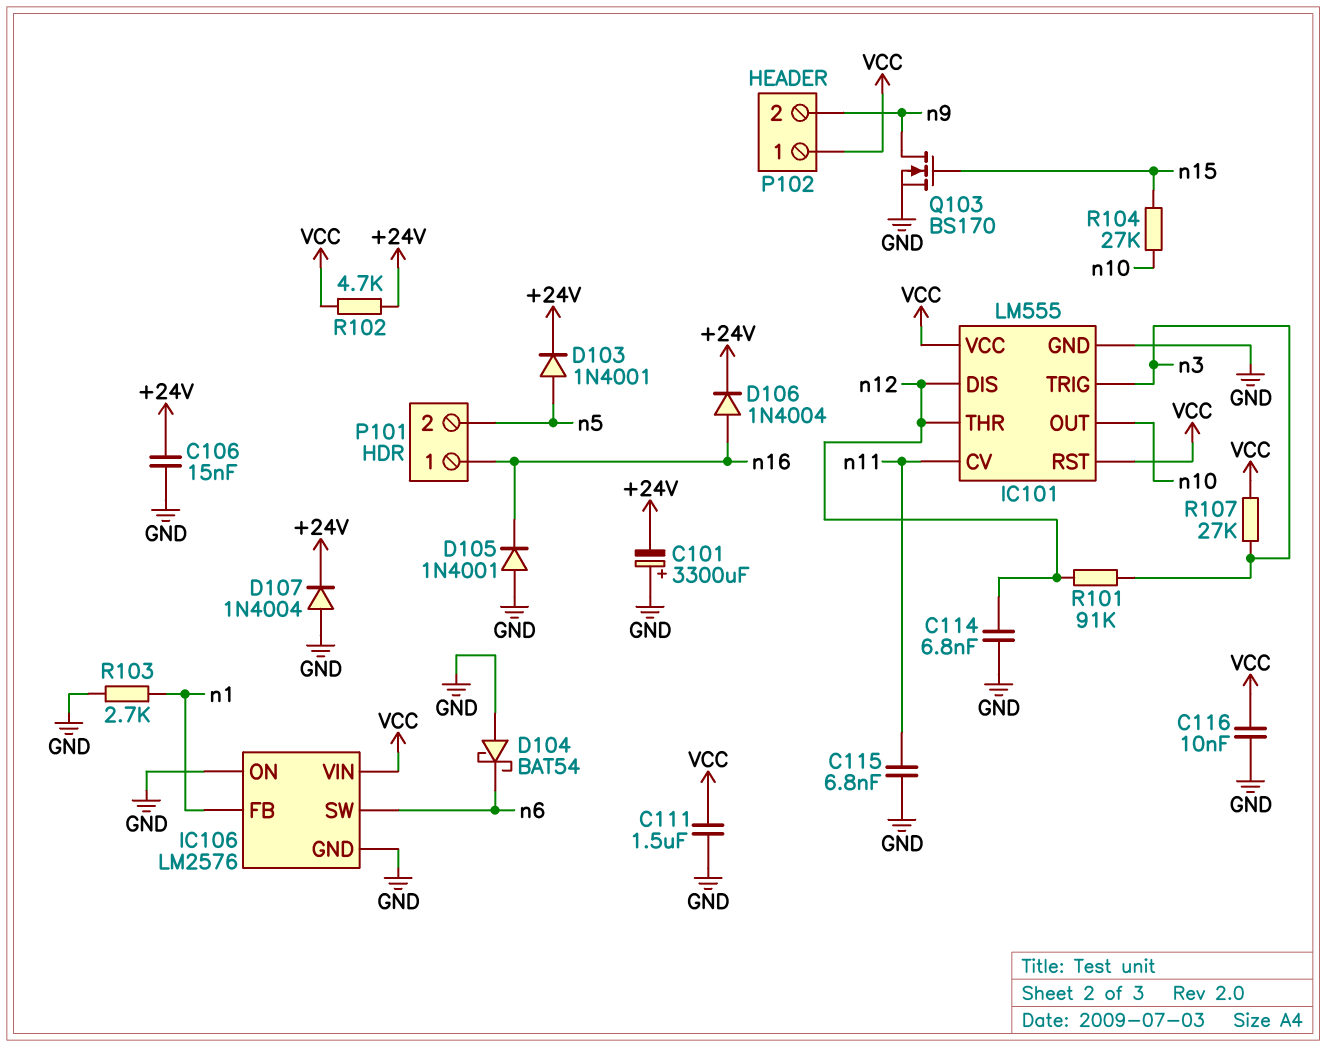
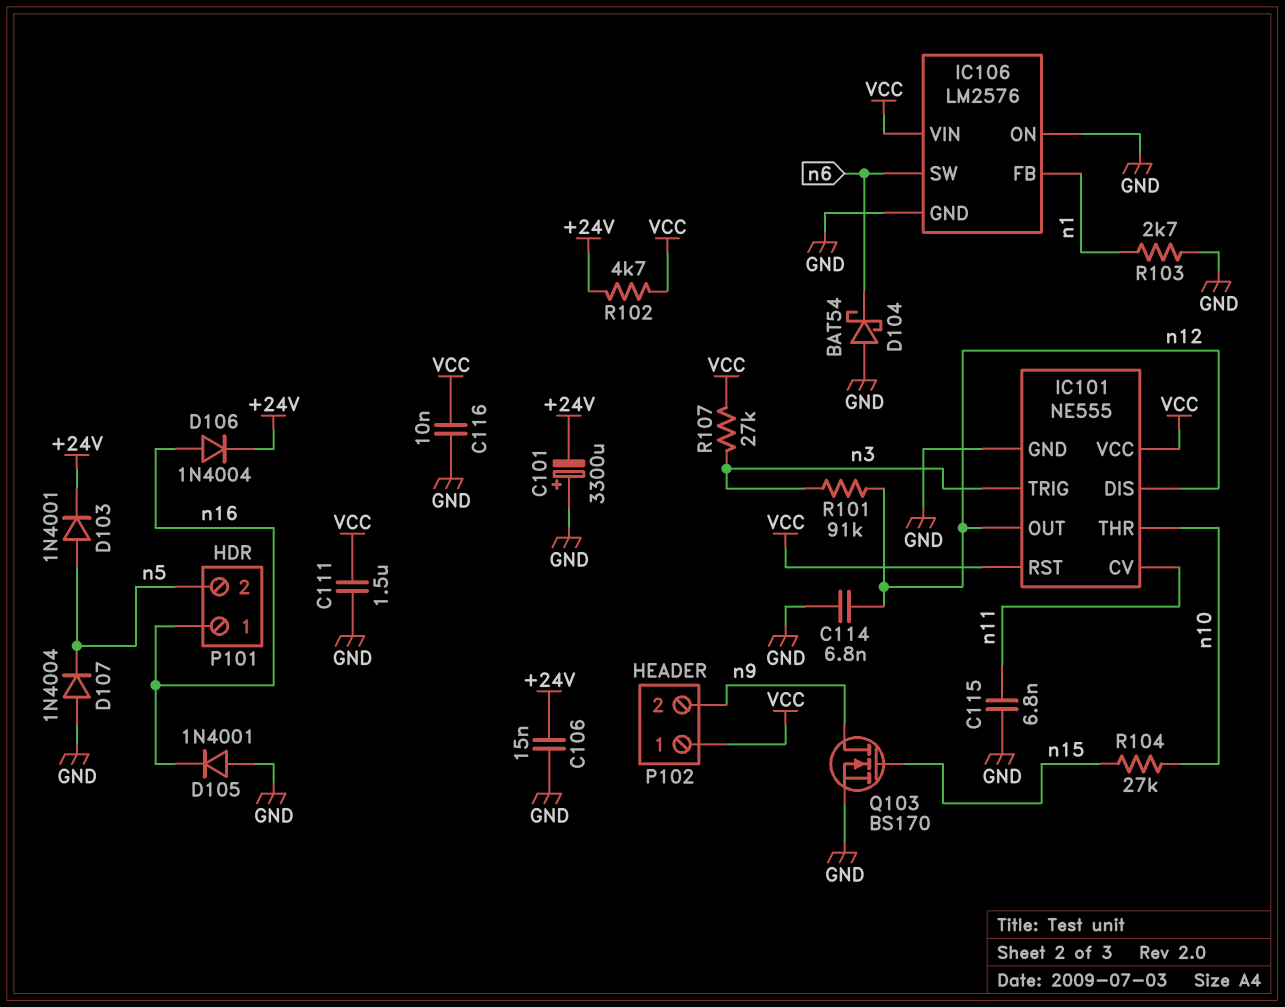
D107: diode 1N4004 (A GND, K +24V) -> diode 1N4004 (A GND, K n5)
IC101: LM555 -> NE555
IC101 pin OUT: n10 -> n12
IC101 pin THR: n12 -> n10

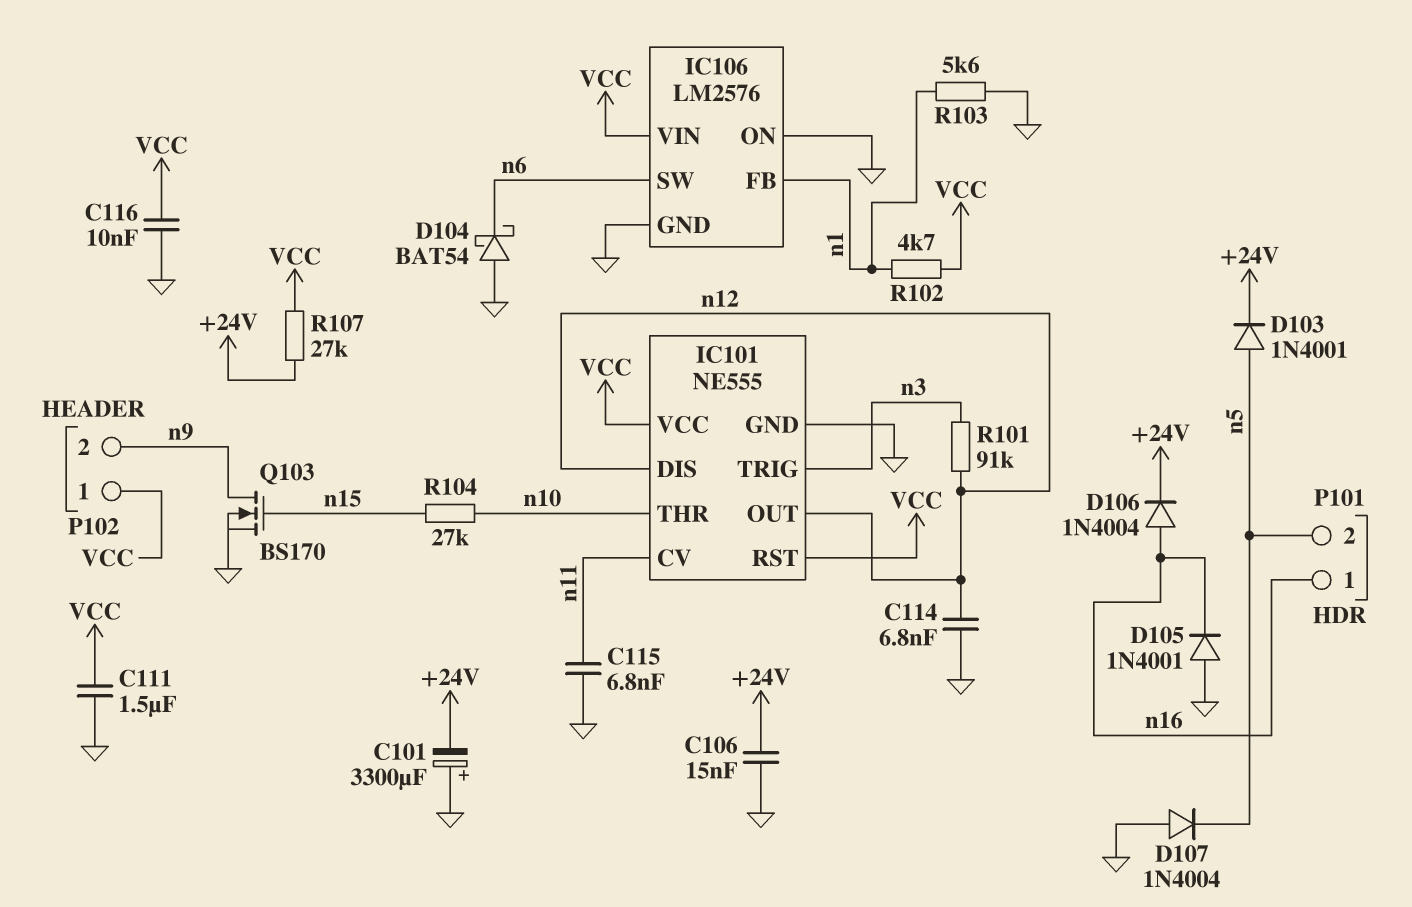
R102: 4.7k (+24V, VCC) -> 4.7k (VCC, n1)
R103: 2.7k (GND, n1) -> 5.6k (GND, n1)
R107: 27k (VCC, n3) -> 27k (+24V, VCC)

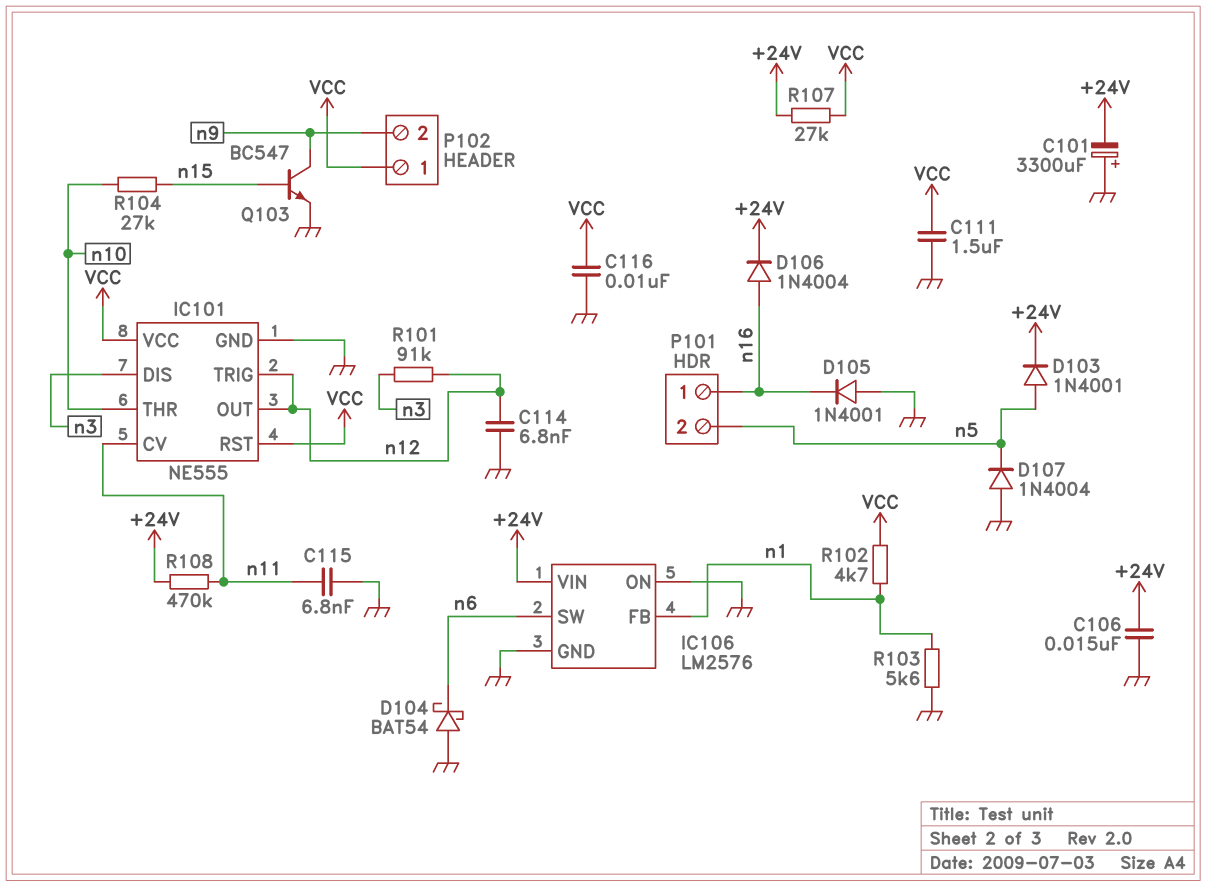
IC101 pin DIS: n12 -> n3
IC101 pin TRIG: n3 -> n12
IC106 pin VIN: VCC -> +24V
Q103: NMOS BS170 (G n15, D n9, S GND) -> NPN BC547 (B n15, C n9, E GND)
R108: none -> 470k (+24V, n11)

